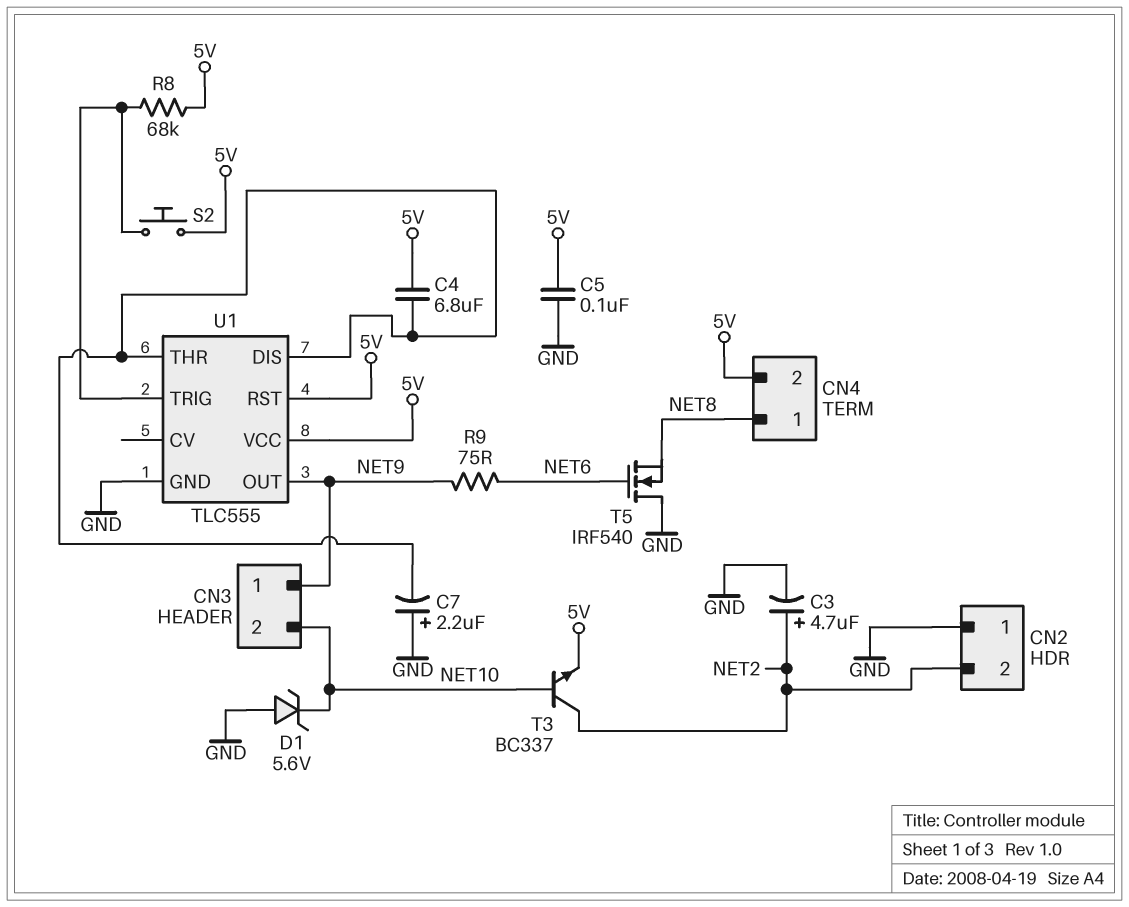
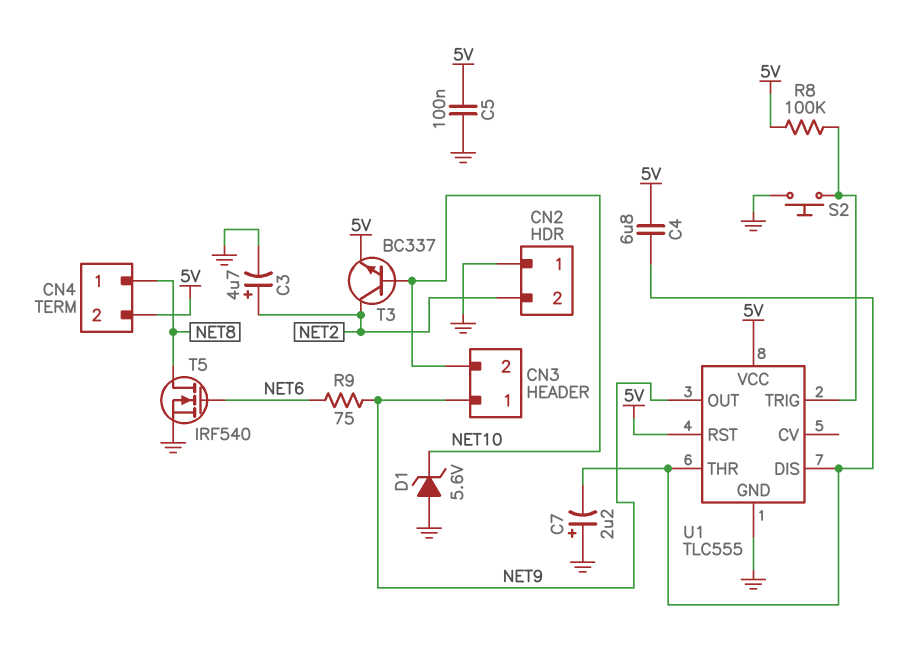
R8: 68k (5V, U1/TRIG) -> 100k (5V, U1/TRIG)
S2: button (5V, U1/TRIG) -> button (GND, U1/TRIG)
T5: NMOS IRF540 (G NET6, D GND, S NET8) -> NMOS IRF540 (G NET6, D NET8, S GND)

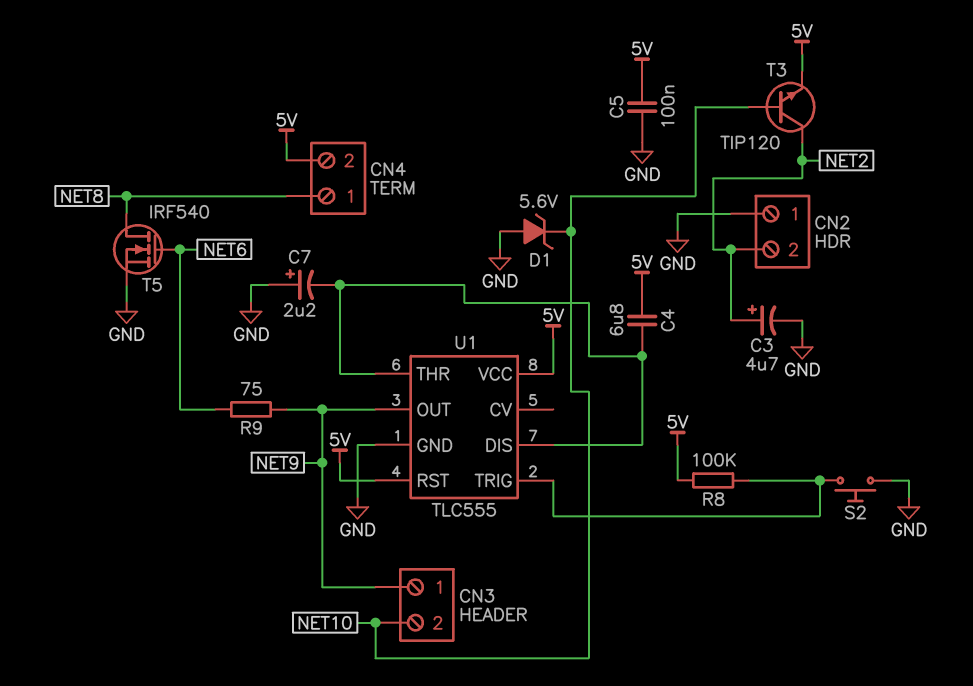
T3: NPN BC337 (B NET10, C NET2, E 5V) -> NPN TIP120 (B NET10, C NET2, E 5V)

